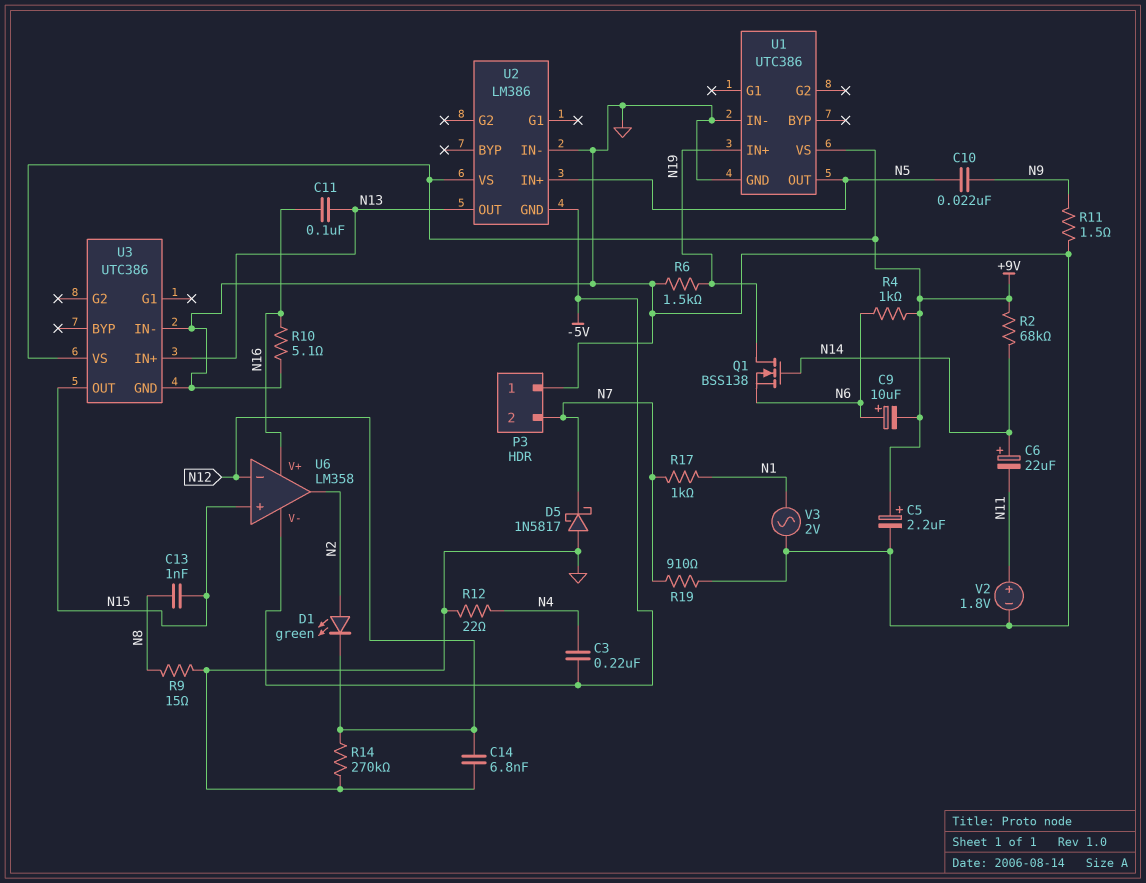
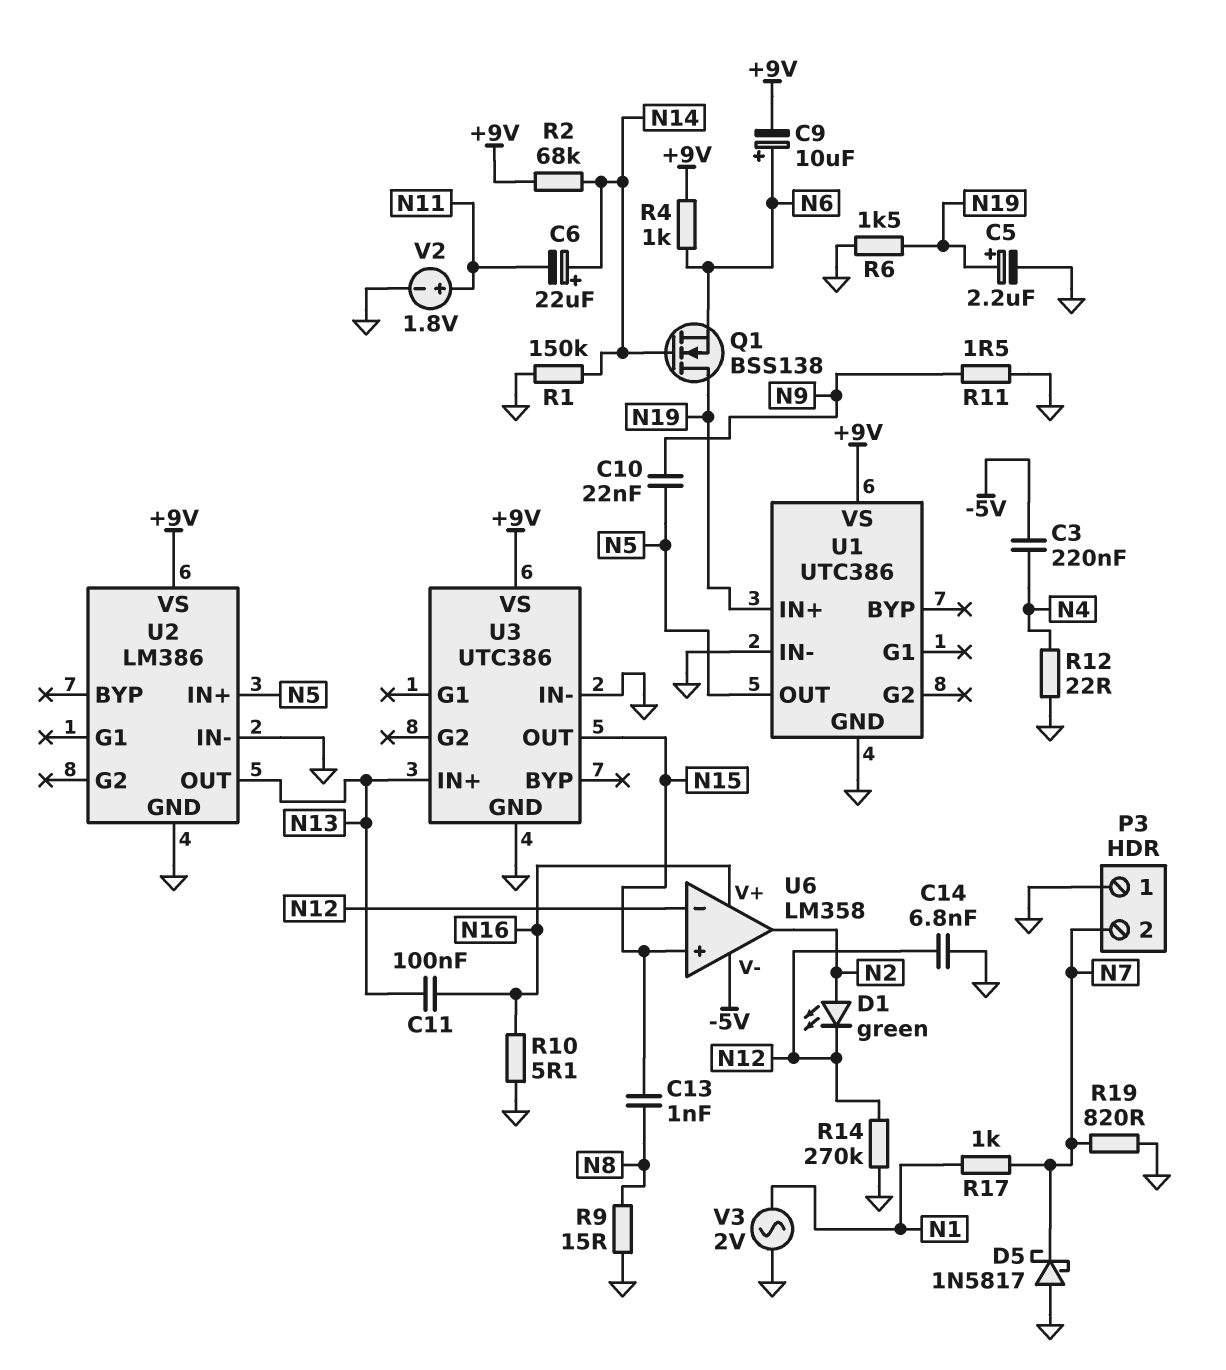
C5: 2.2uF (plus +9V, minus GND) -> 2.2uF (plus N19, minus GND)
R1: none -> 150k (GND, N14)
R19: 910 (GND, N7) -> 820 (GND, N7)
U2 pin GND: -5V -> GND

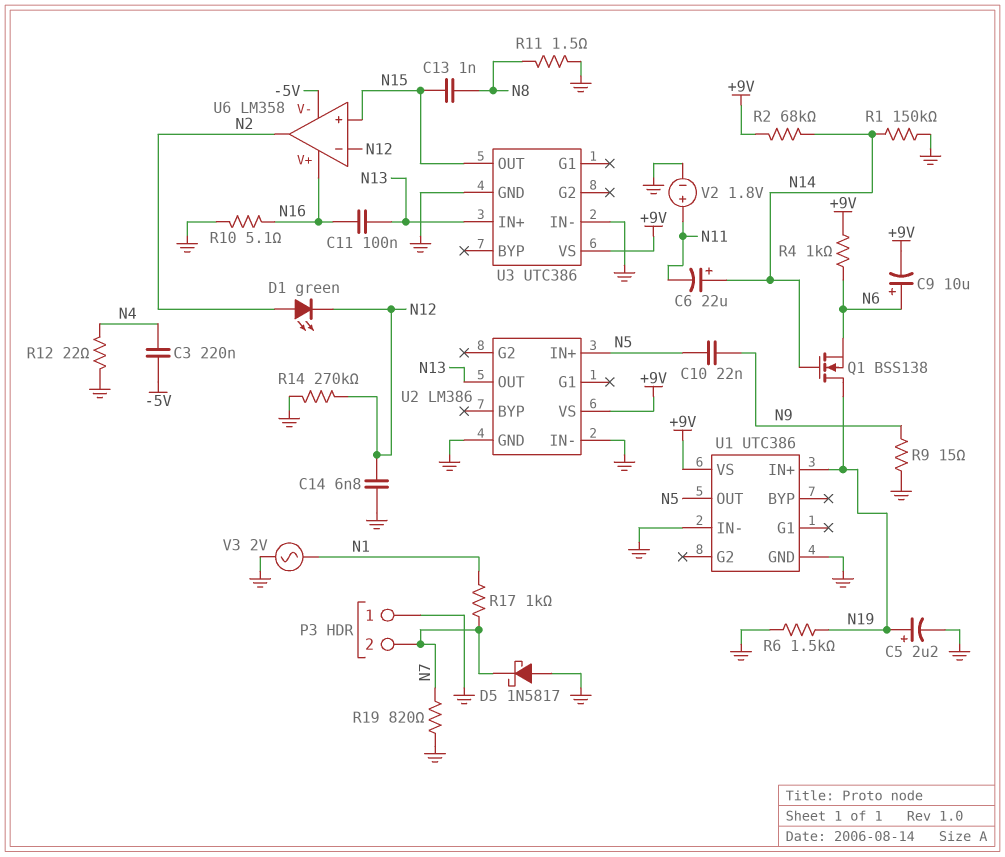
R9: 15 (GND, N8) -> 15 (GND, N9)
R11: 1.5 (GND, N9) -> 1.5 (GND, N8)

